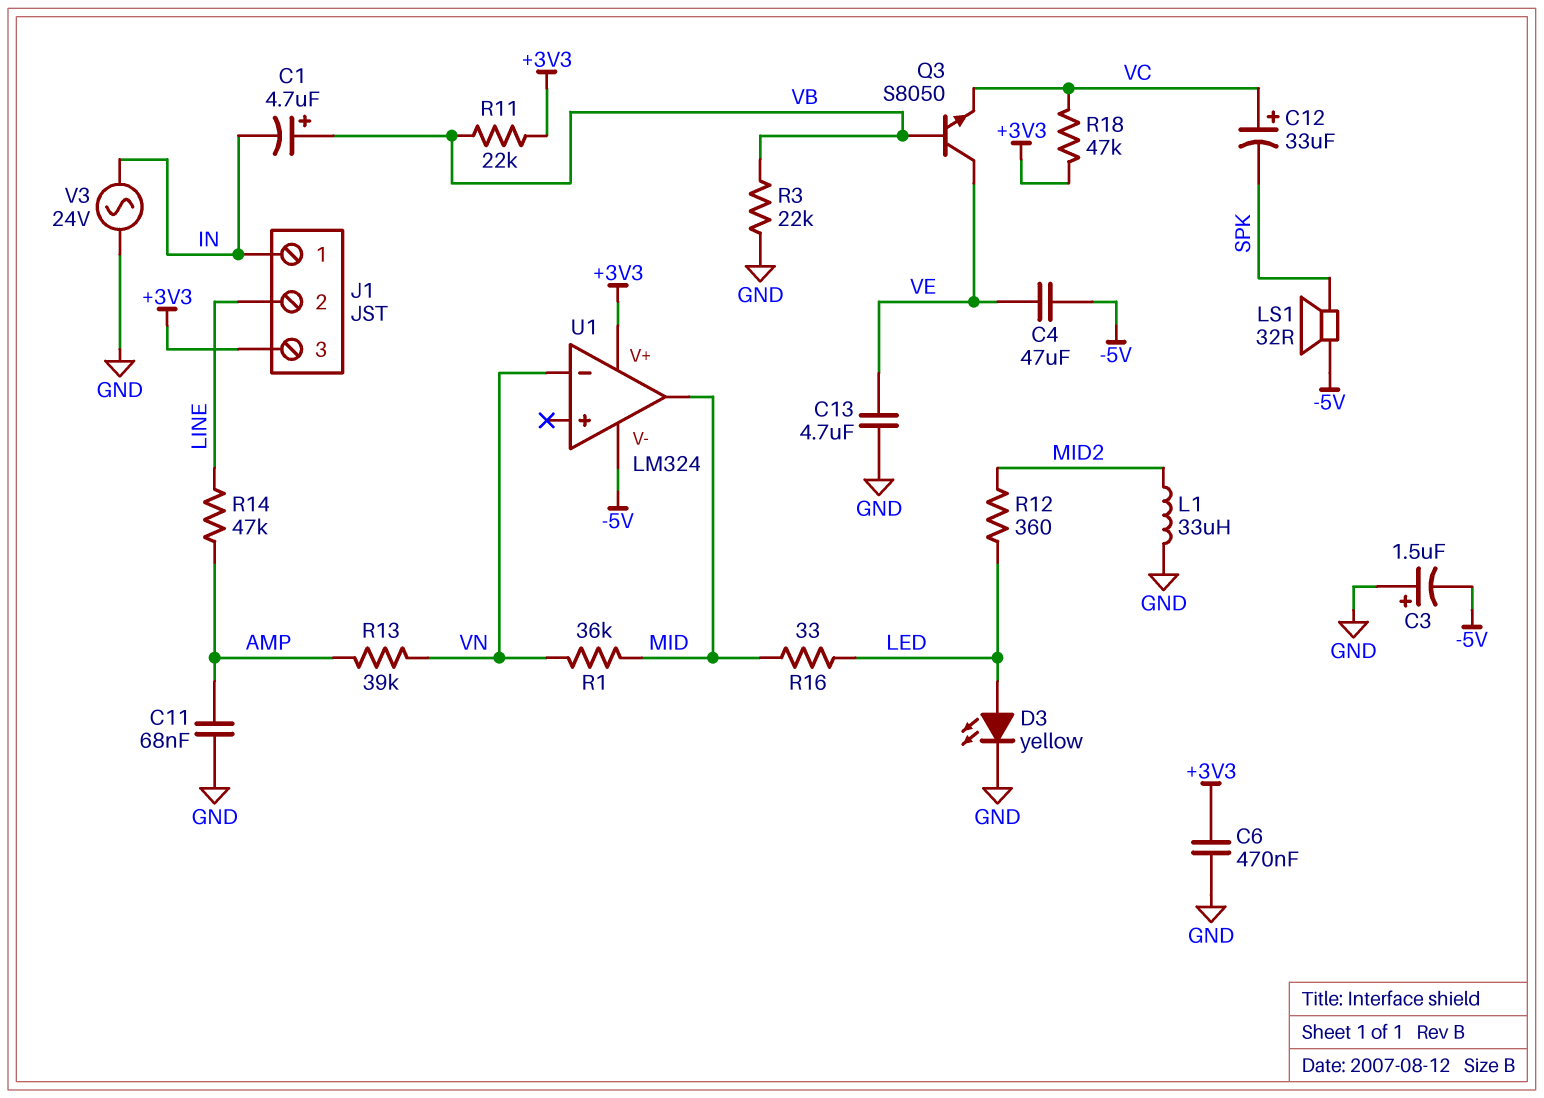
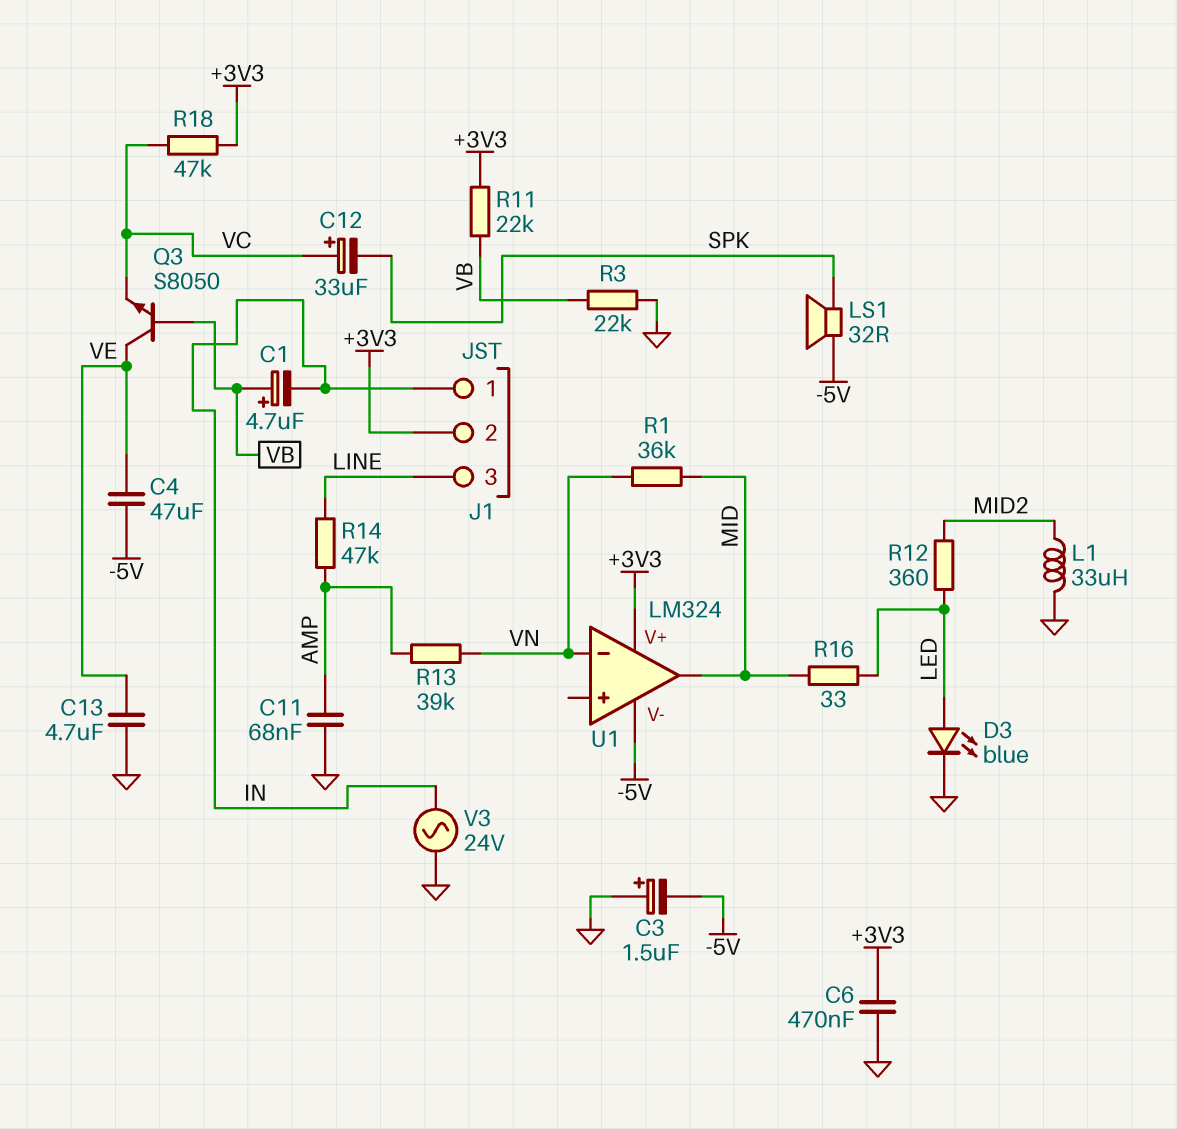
D3: LED yellow (A LED, K GND) -> LED blue (A LED, K GND)
J1 pin 2: LINE -> +3V3
J1 pin 3: +3V3 -> LINE

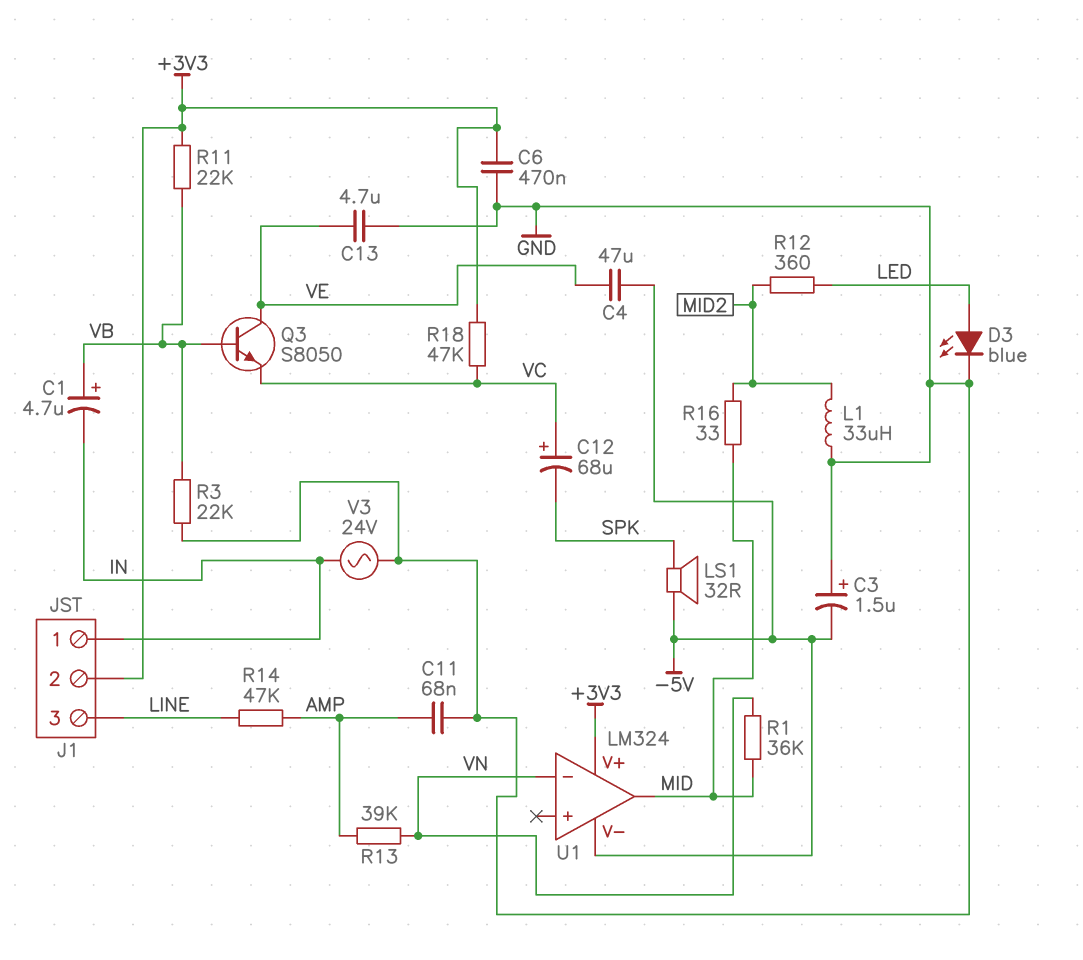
C12: 33uF (plus VC, minus SPK) -> 68uF (plus VC, minus SPK)
R16: 33 (LED, MID) -> 33 (MID, MID2)

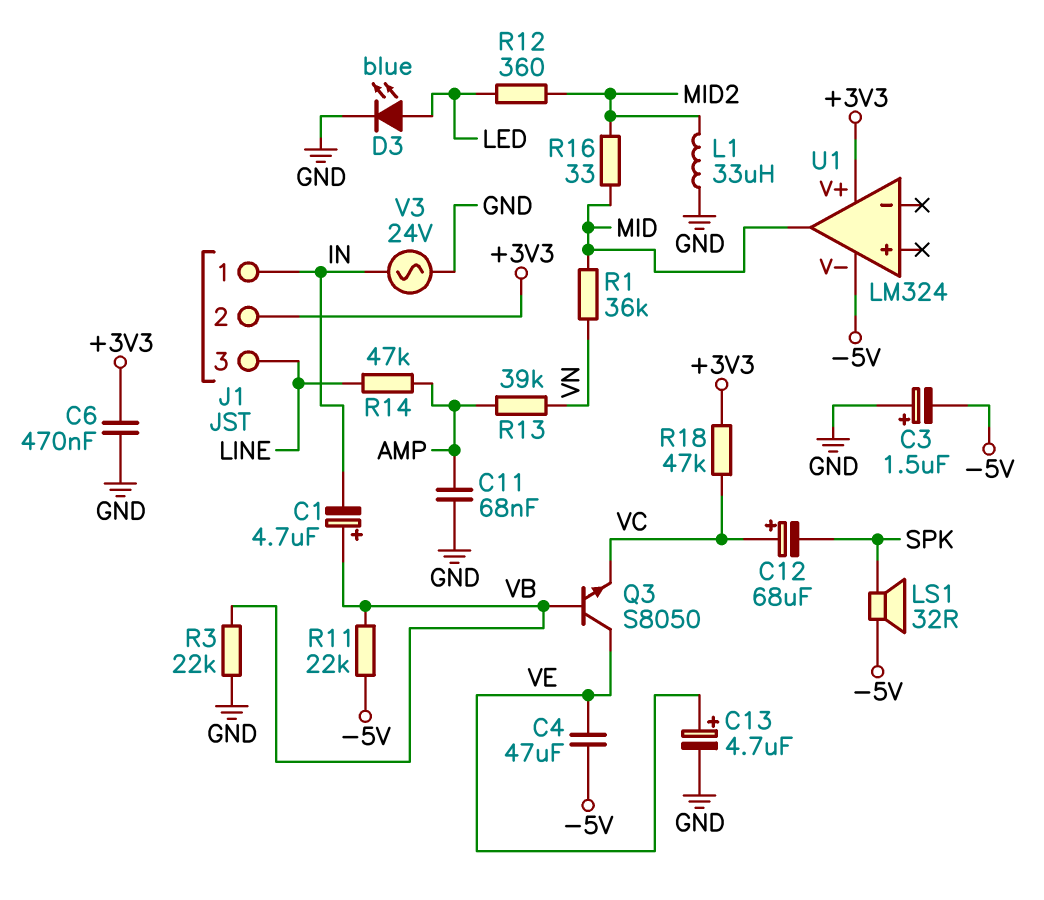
C13: 4.7uF (GND, VE) -> 4.7uF (plus VE, minus GND)
R11: 22k (+3V3, VB) -> 22k (-5V, VB)
U1 pin in-: VN -> none

